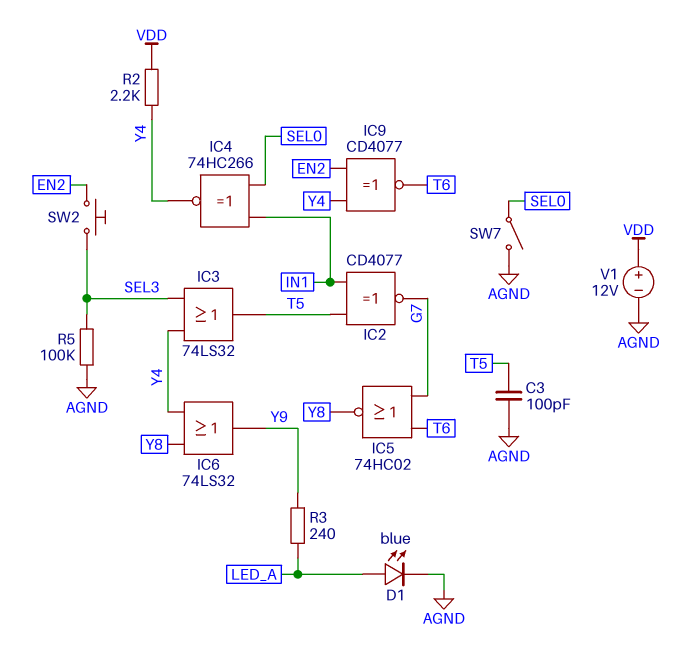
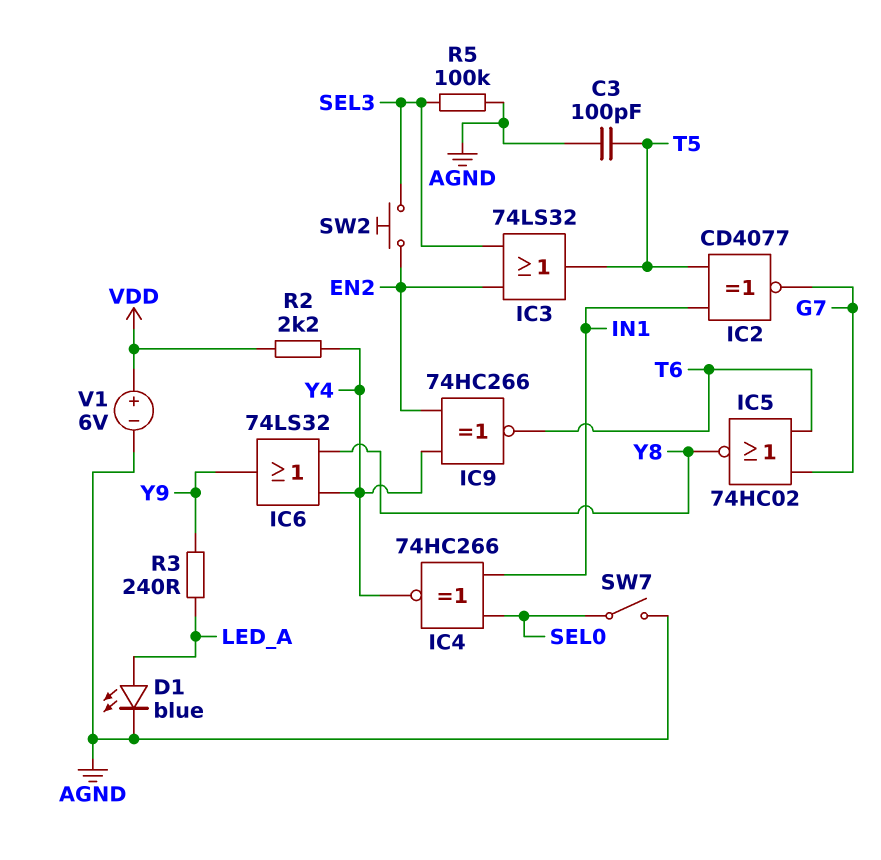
IC3: OR 74LS32 (in SEL3, in Y4, out T5) -> OR 74LS32 (in EN2, in SEL3, out T5)
IC9: XNOR CD4077 (in EN2, in Y4, out T6) -> XNOR 74HC266 (in EN2, in Y4, out T6)
V1: 12V (plus VDD, minus AGND) -> 6V (plus VDD, minus AGND)

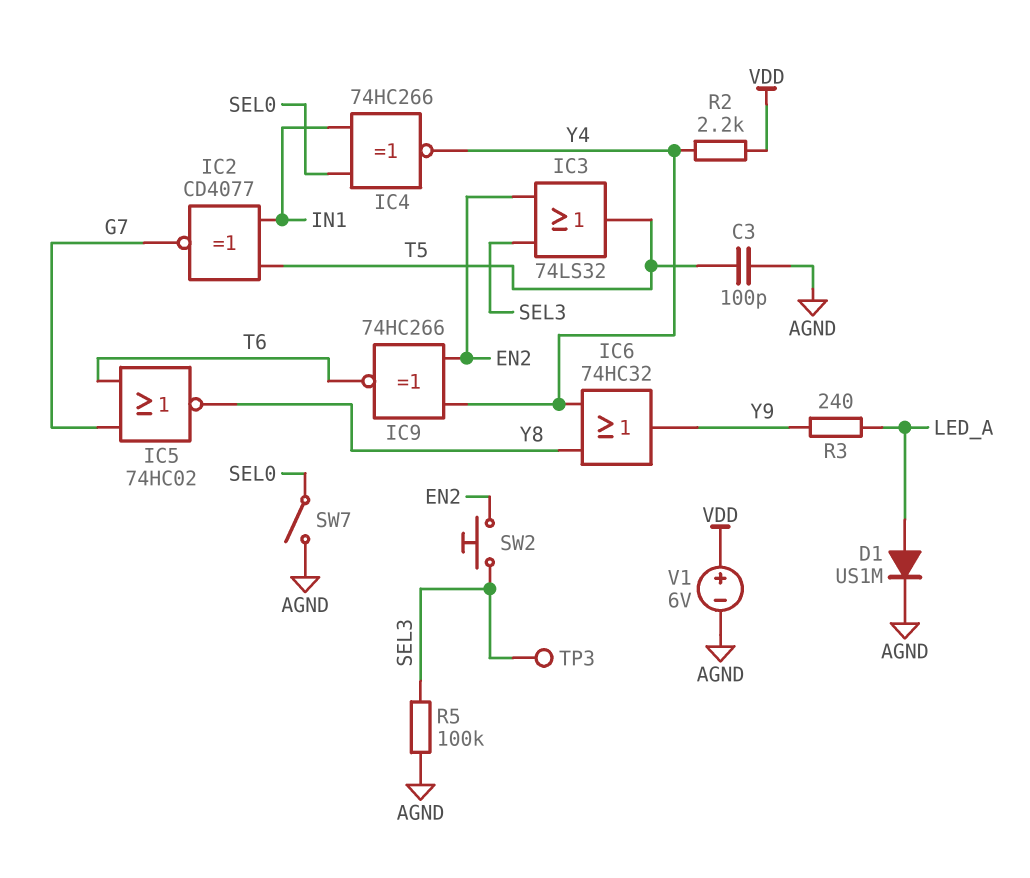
D1: LED blue (A LED_A, K AGND) -> diode US1M (A LED_A, K AGND)
IC6: OR 74LS32 (in Y4, in Y8, out Y9) -> OR 74HC32 (in Y4, in Y8, out Y9)
TP3: none -> test point (SEL3)

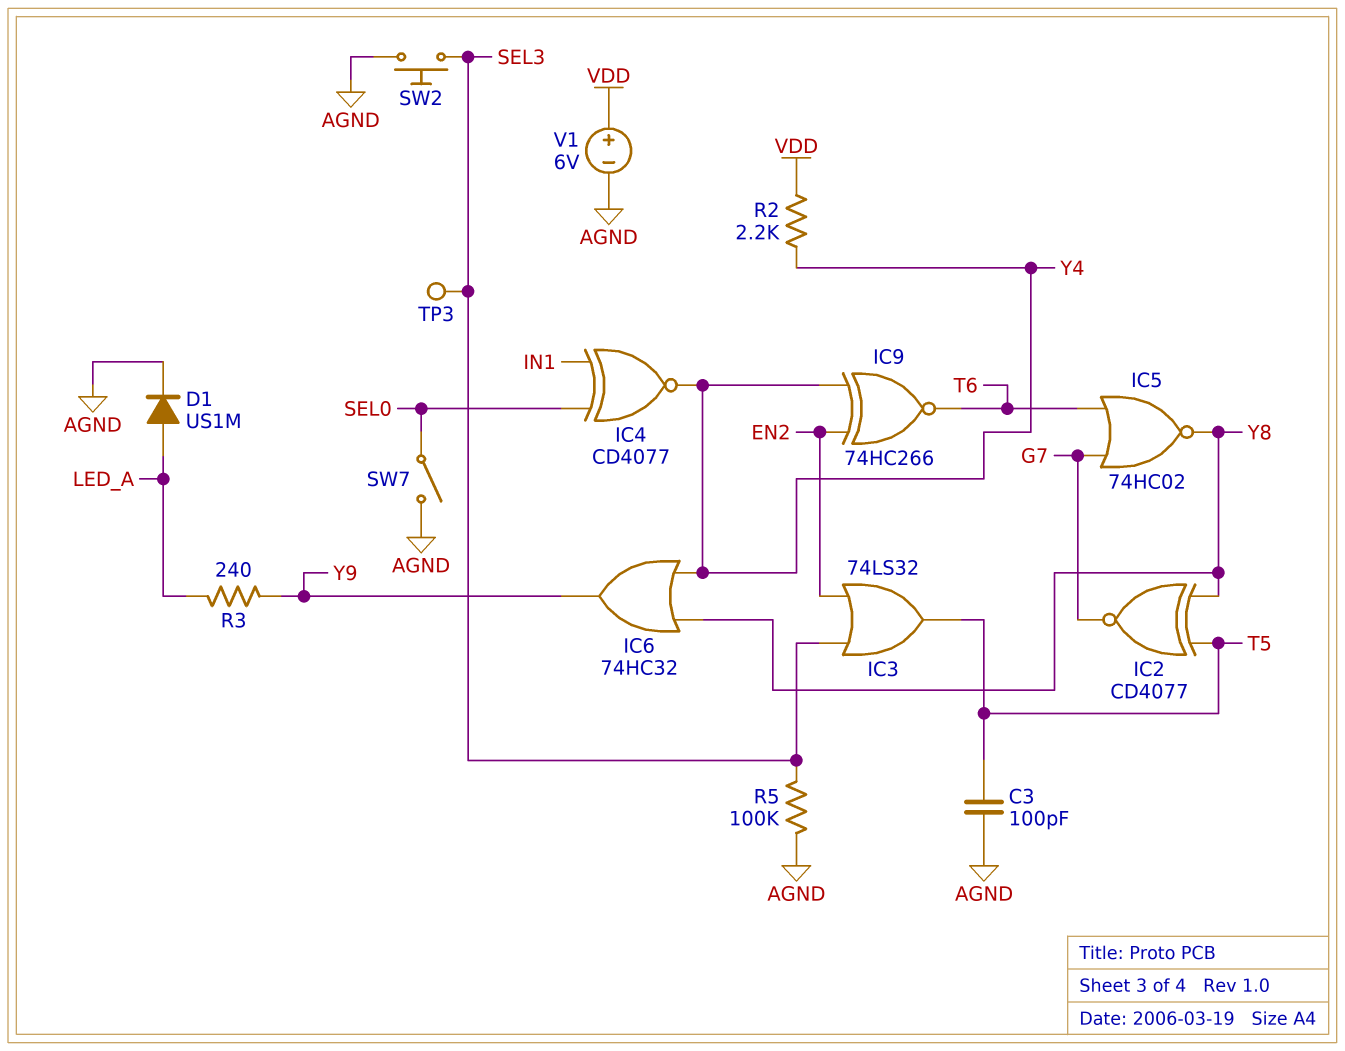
IC2: XNOR CD4077 (in IN1, in T5, out G7) -> XNOR CD4077 (in T5, in Y8, out G7)
IC4: XNOR 74HC266 (in IN1, in SEL0, out Y4) -> XNOR CD4077 (in IN1, in SEL0, out Y4)
SW2: button (EN2, SEL3) -> button (AGND, SEL3)

